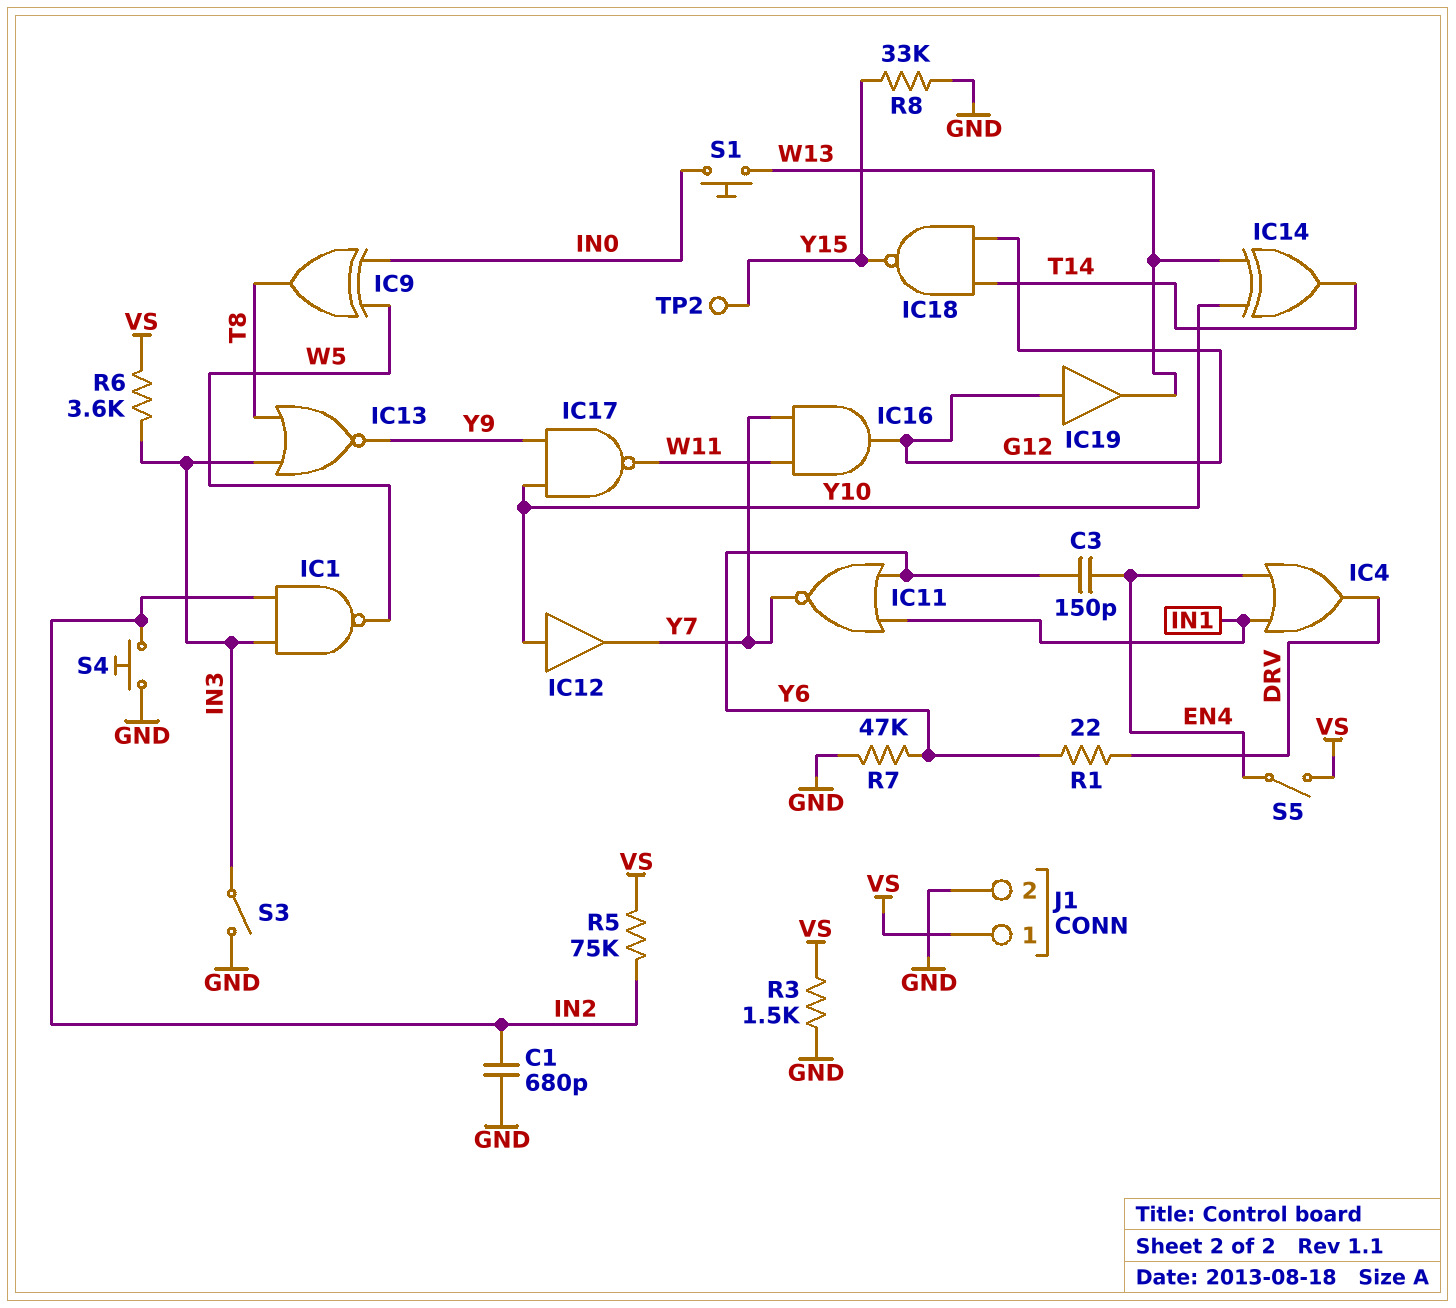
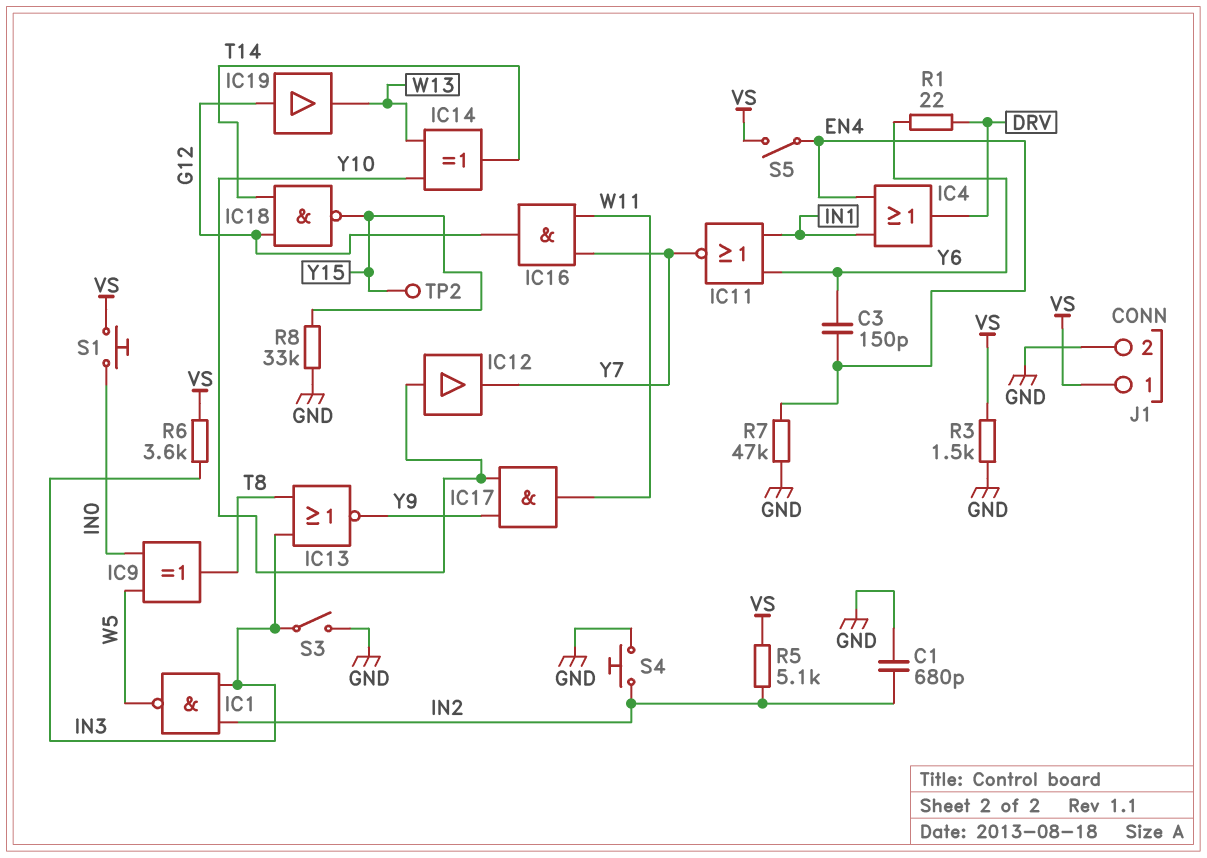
IC17: NAND (in Y9, in Y10, out W11) -> AND (in Y9, in Y10, out W11)
R5: 75k (IN2, VS) -> 5.1k (IN2, VS)
R7: 47k (GND, Y6) -> 47k (EN4, GND)
S1: button (IN0, W13) -> button (IN0, VS)

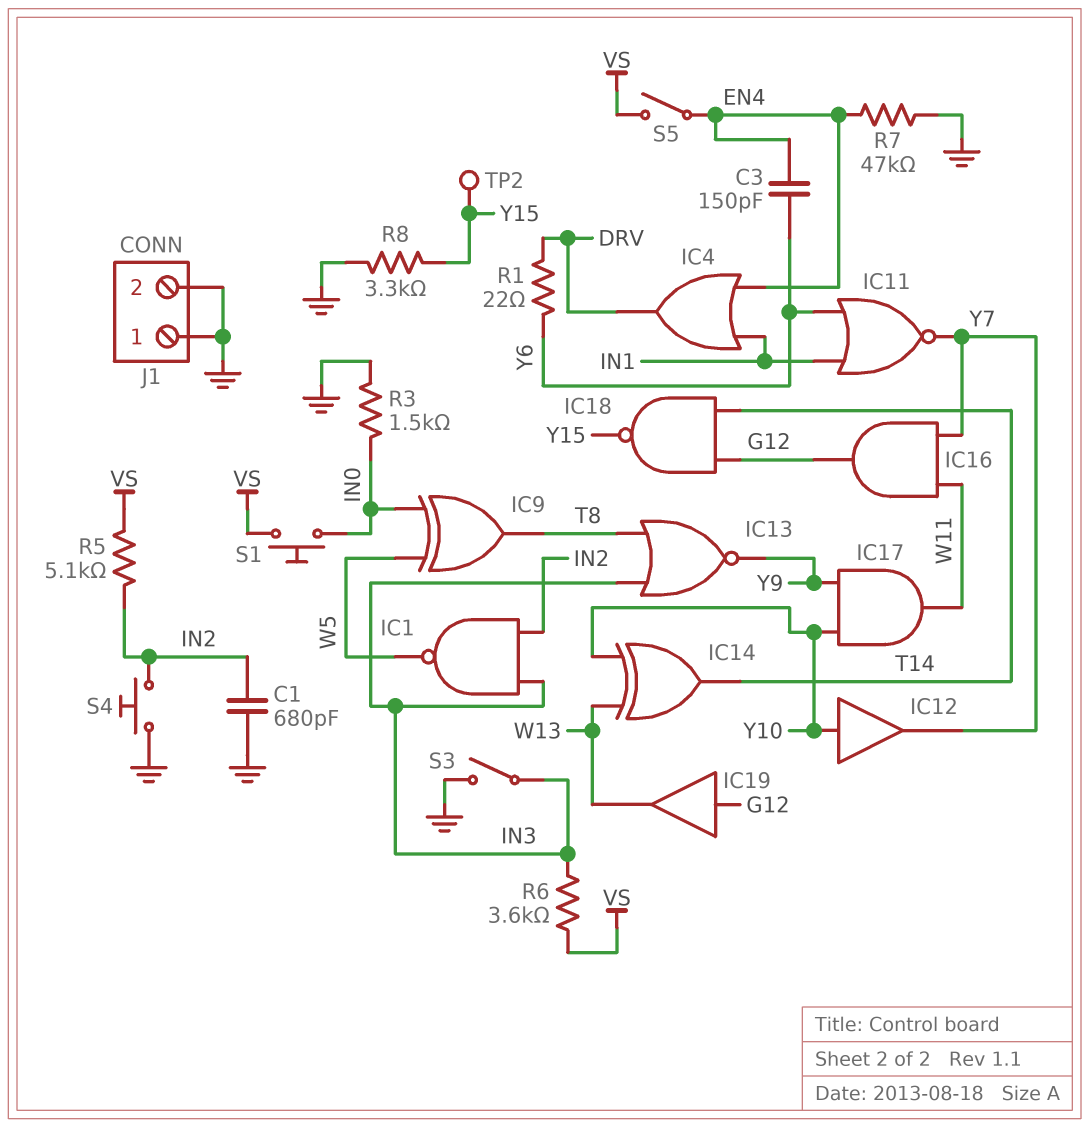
J1 pin 1: VS -> GND
R3: 1.5k (GND, VS) -> 1.5k (GND, IN0)
R8: 33k (GND, Y15) -> 3.3k (GND, Y15)

